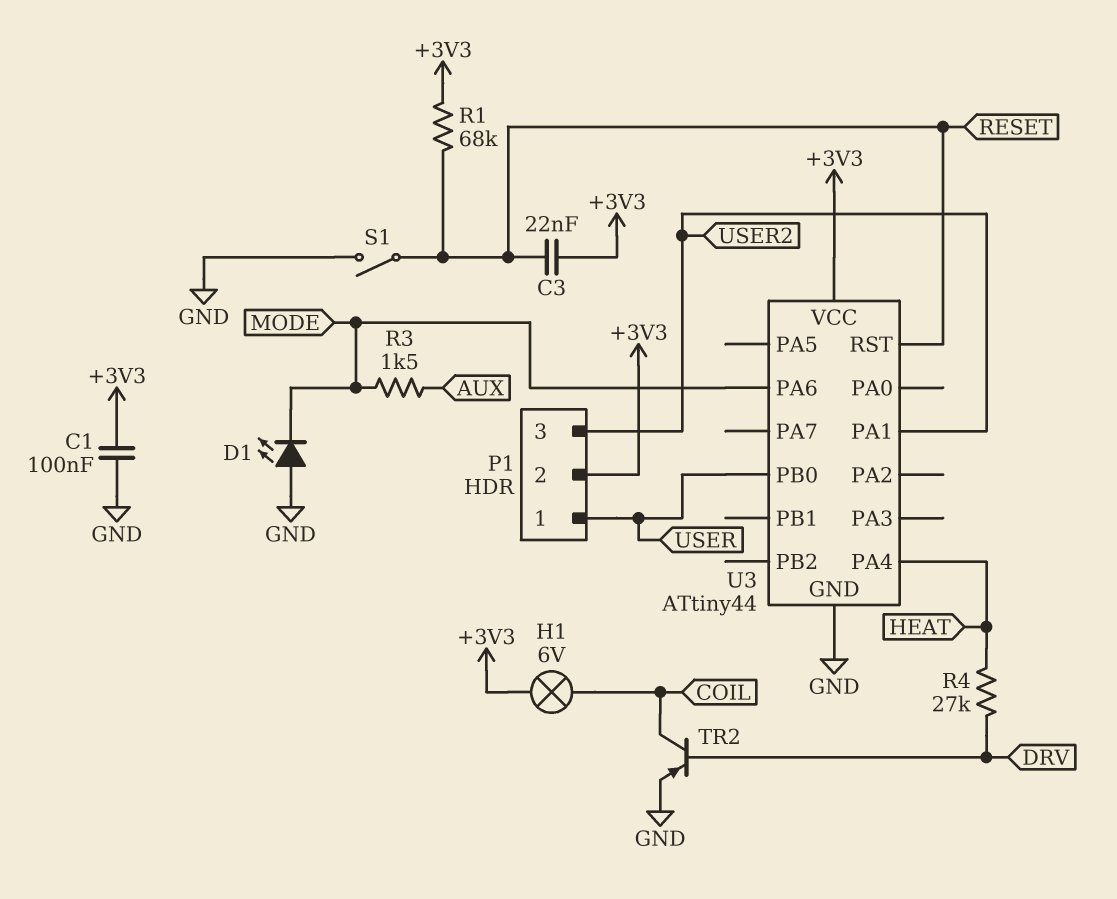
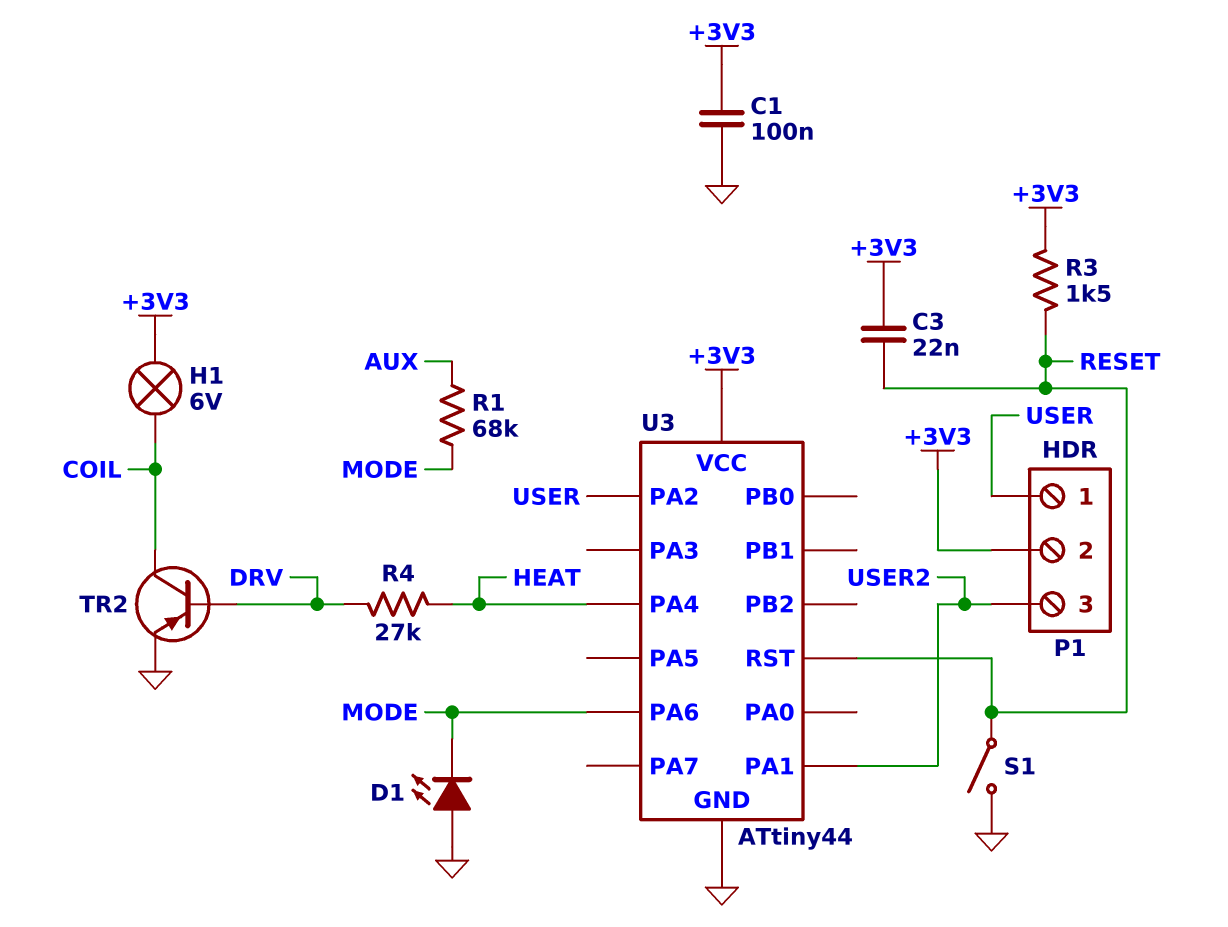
R1: 68k (+3V3, RESET) -> 68k (AUX, MODE)
R3: 1.5k (AUX, MODE) -> 1.5k (+3V3, RESET)
U3 pin PA2: none -> USER
U3 pin PB0: USER -> none

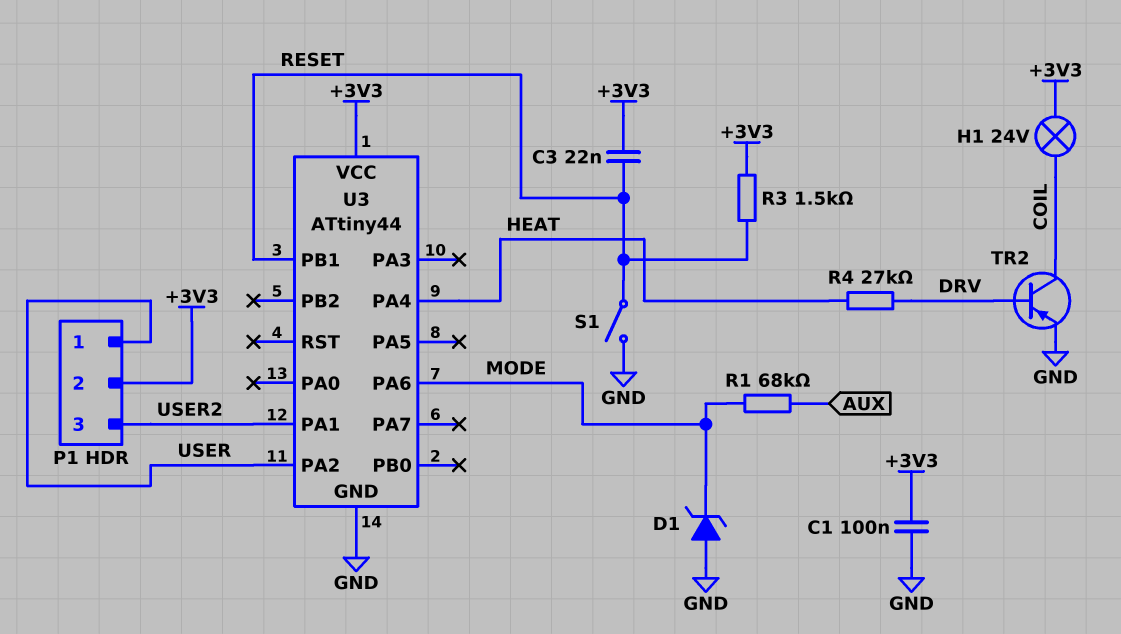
D1: LED (A GND, K MODE) -> zener (A GND, K MODE)
H1: lamp 6V (+3V3, COIL) -> lamp 24V (+3V3, COIL)
U3 pin PB1: none -> RESET
U3 pin RST: RESET -> none

